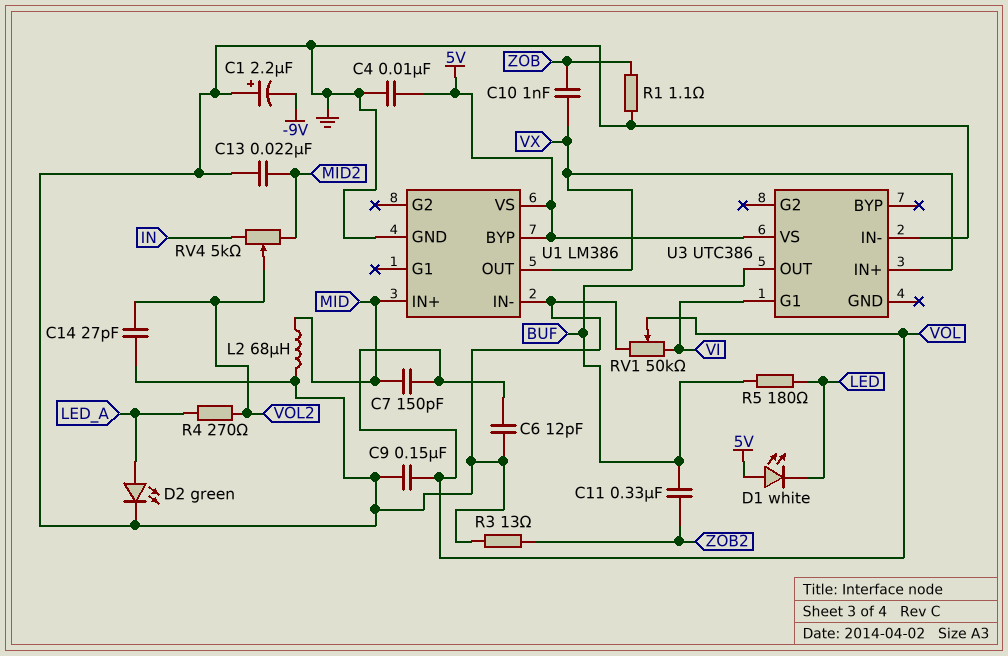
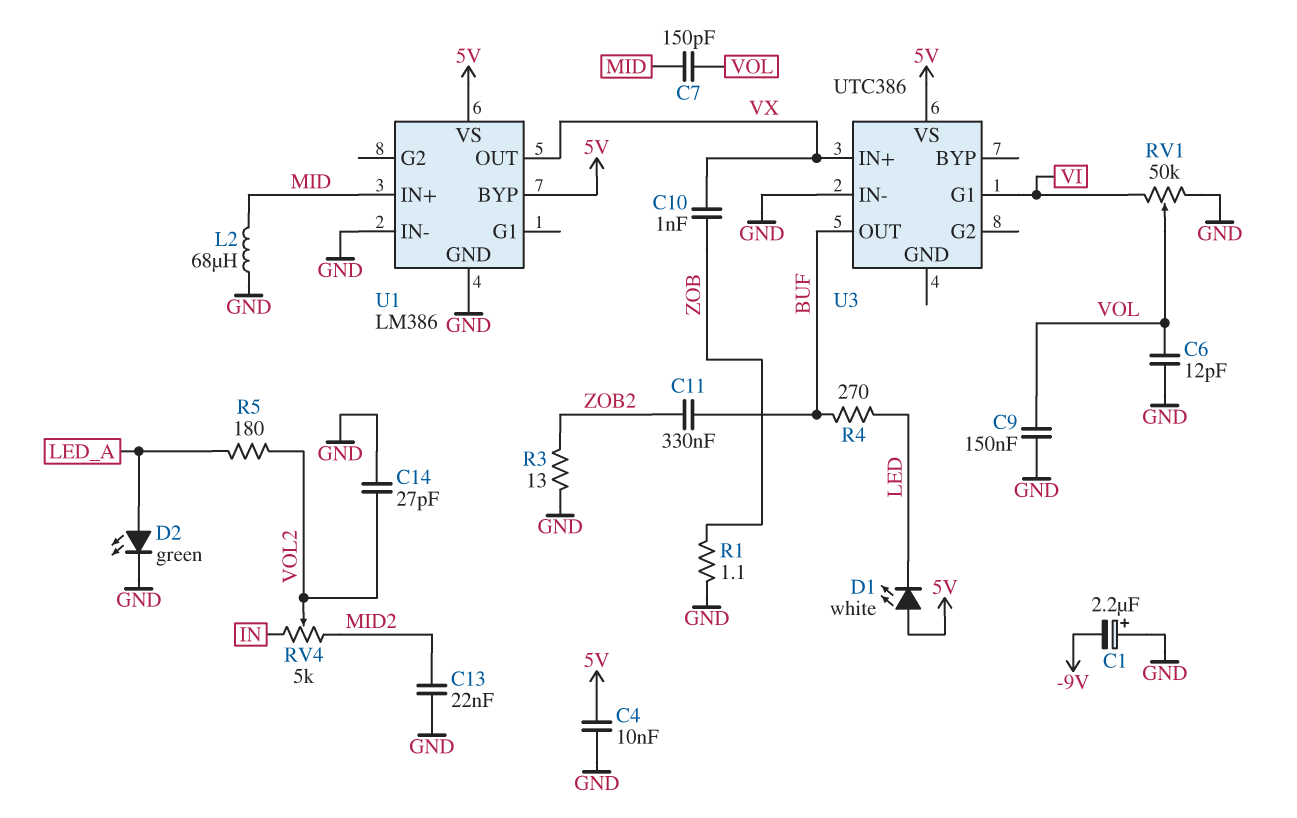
R4: 270 (LED_A, VOL2) -> 270 (BUF, LED)
R5: 180 (BUF, LED) -> 180 (LED_A, VOL2)

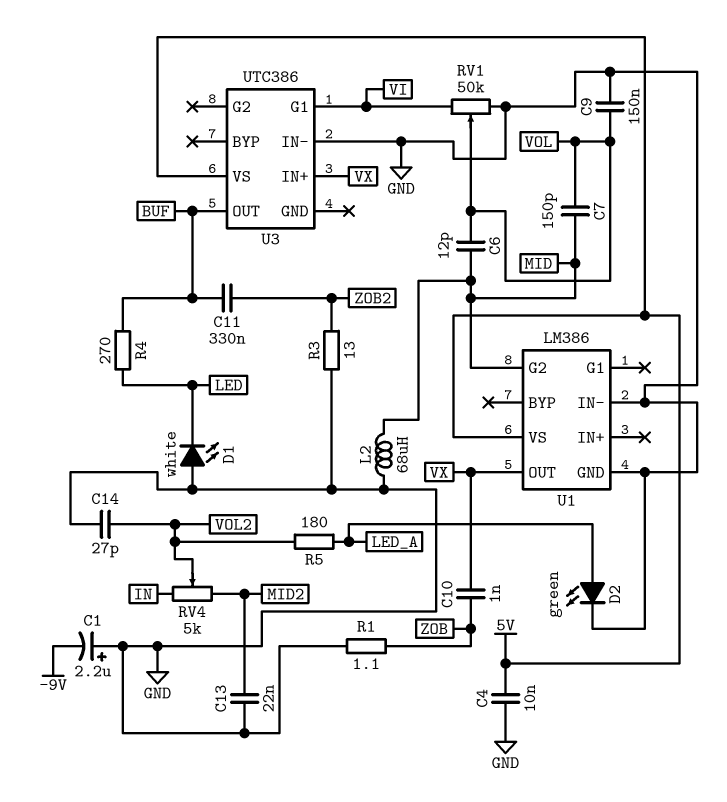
C6: 12pF (GND, VOL) -> 12pF (MID, VOL)
D1: LED white (A 5V, K LED) -> LED white (A GND, K LED)
U1 pin BYP: 5V -> none
U1 pin G2: none -> MID
U1 pin IN+: MID -> none

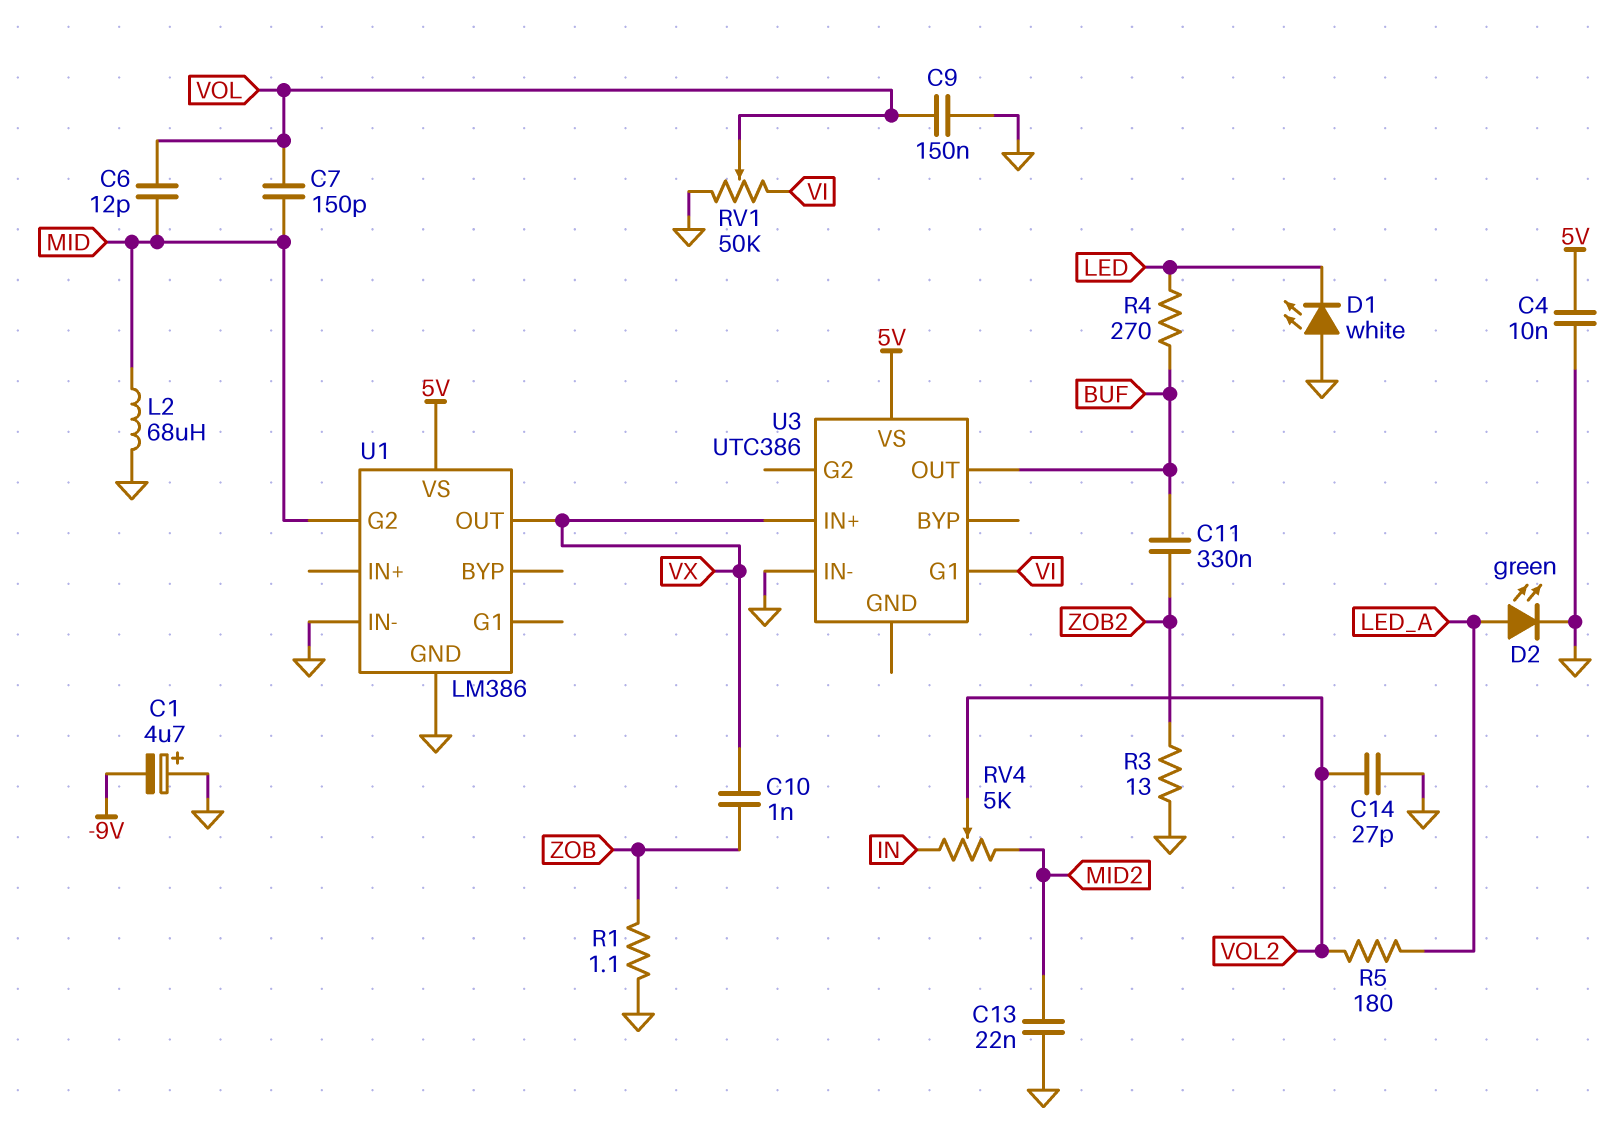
C1: 2.2uF (plus GND, minus -9V) -> 4.7uF (plus GND, minus -9V)

